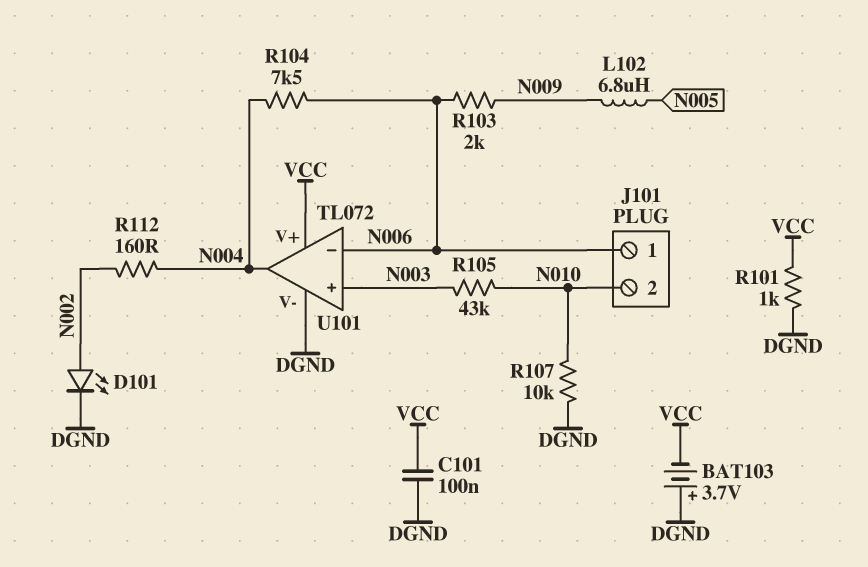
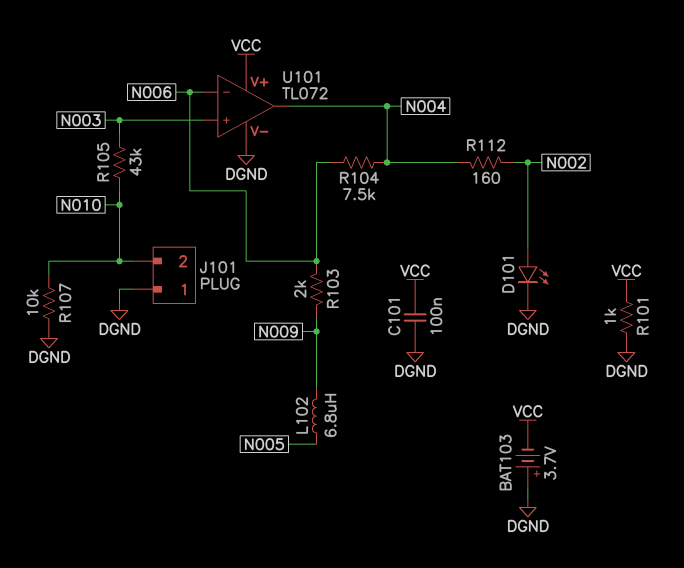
J101 pin 1: N006 -> DGND

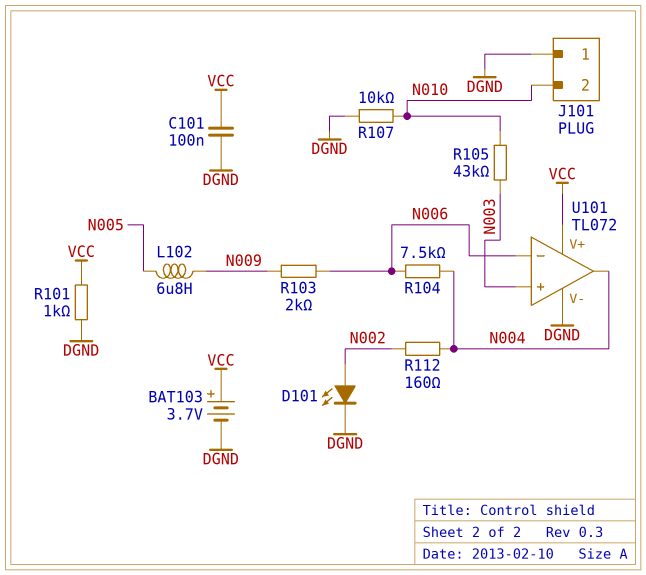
BAT103: 3.7V (plus DGND, minus VCC) -> 3.7V (plus VCC, minus DGND)

